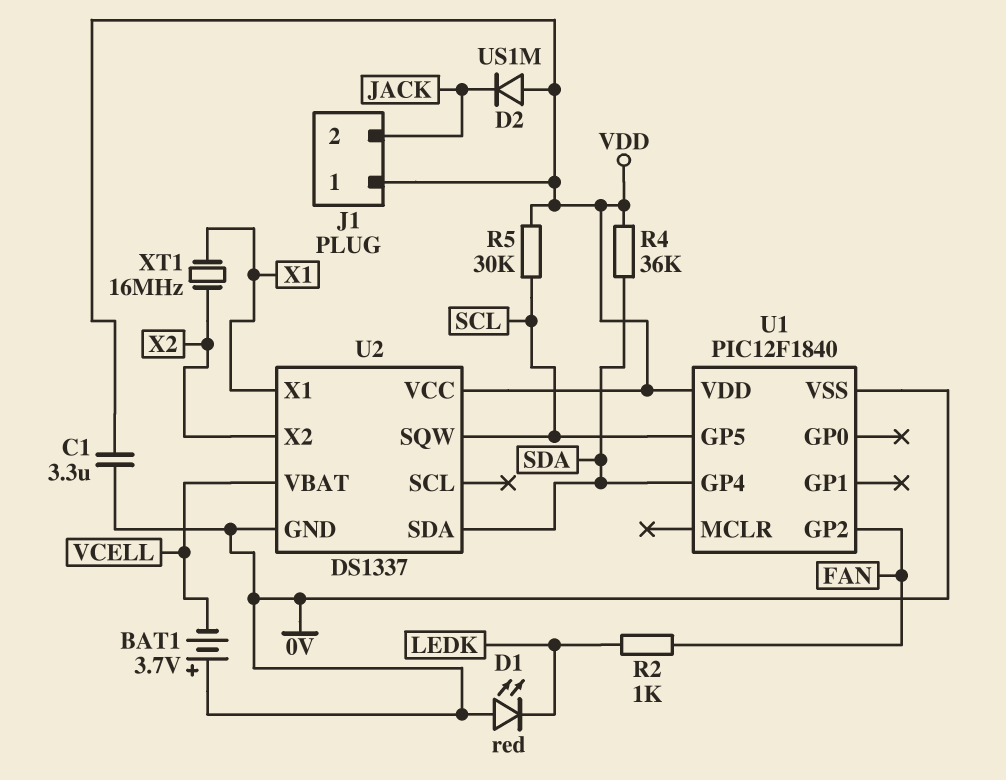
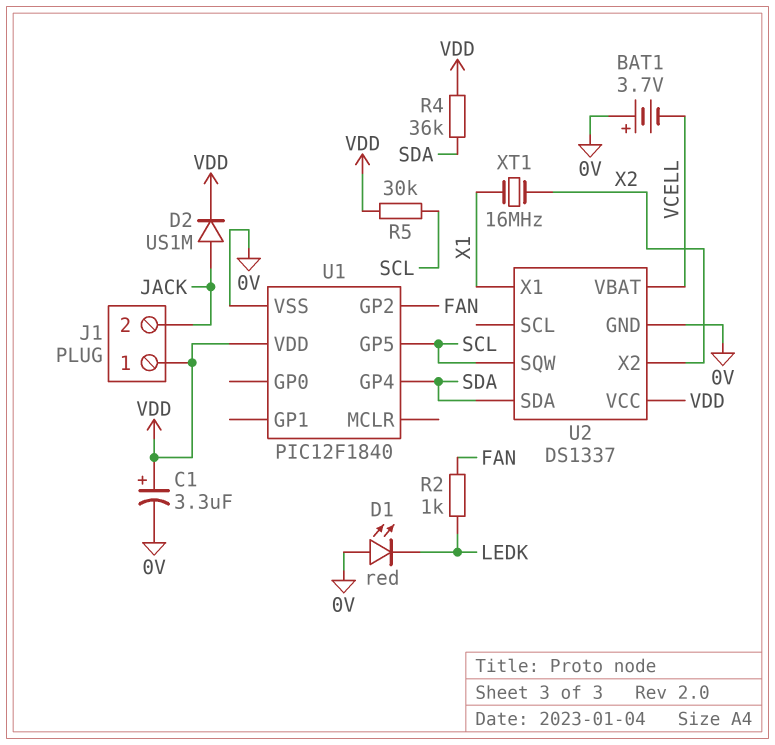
C1: 3.3uF (0V, VDD) -> 3.3uF (plus VDD, minus 0V)
D2: diode US1M (A VDD, K JACK) -> diode US1M (A JACK, K VDD)

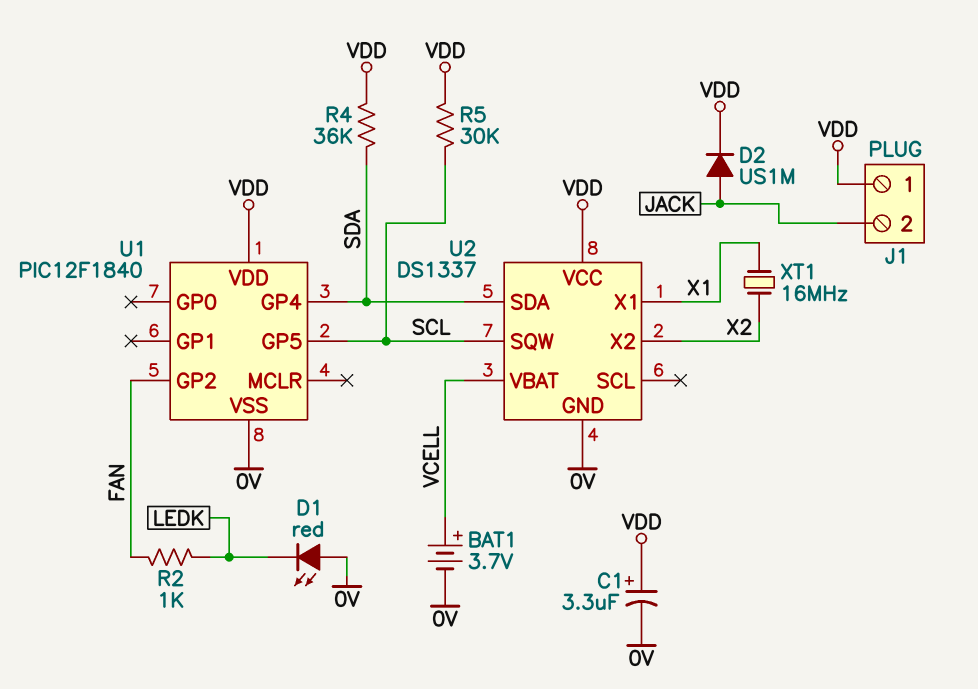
BAT1: 3.7V (plus 0V, minus VCELL) -> 3.7V (plus VCELL, minus 0V)

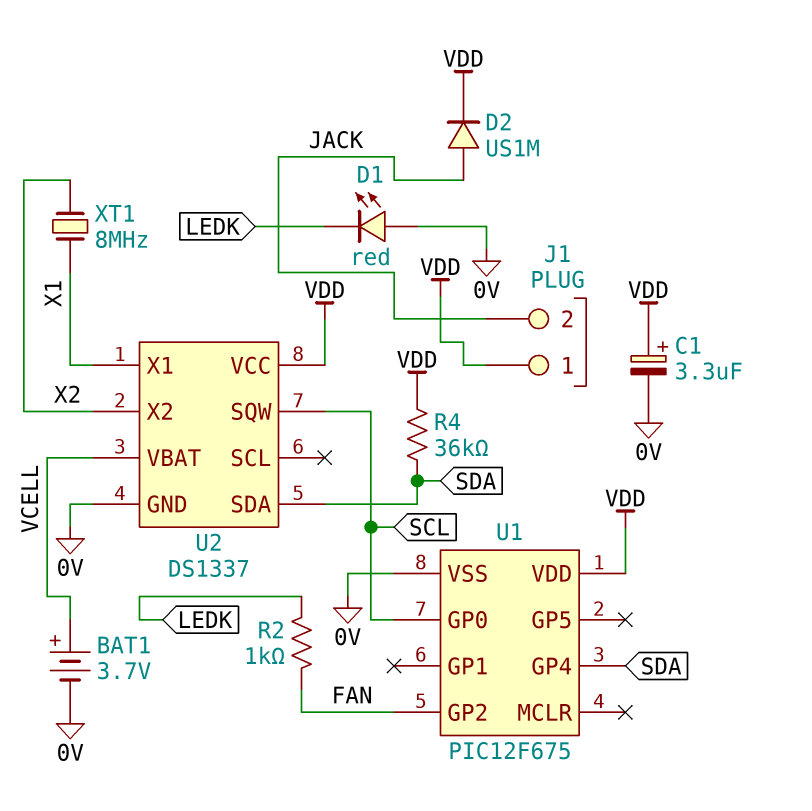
R5: 30k (SCL, VDD) -> none
U1: PIC12F1840 -> PIC12F675
U1 pin GP0: none -> SCL
U1 pin GP5: SCL -> none
XT1: 16MHz (X1, X2) -> 8MHz (X1, X2)

